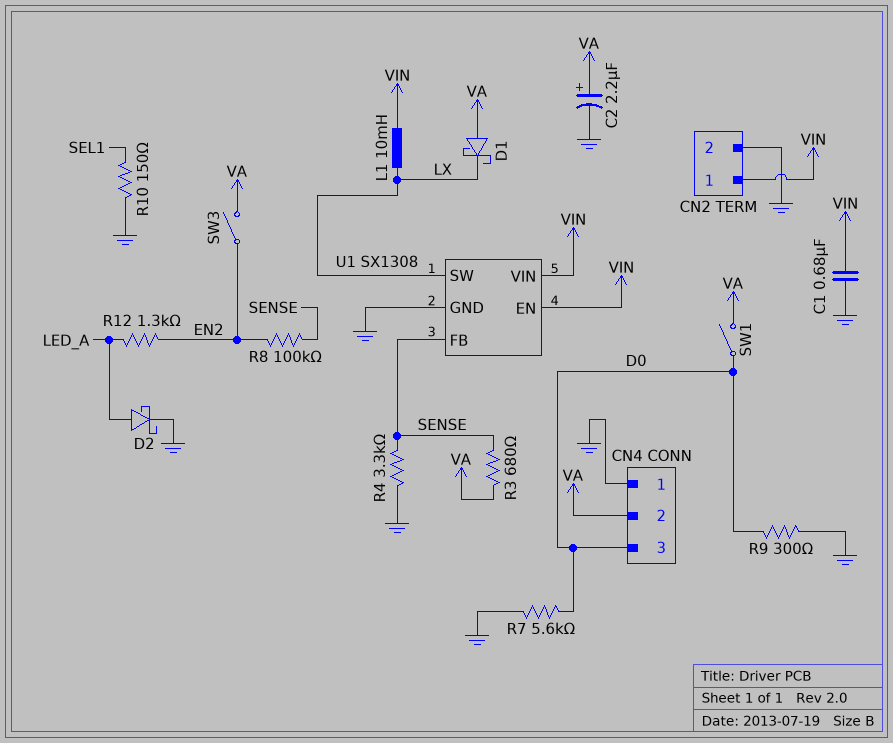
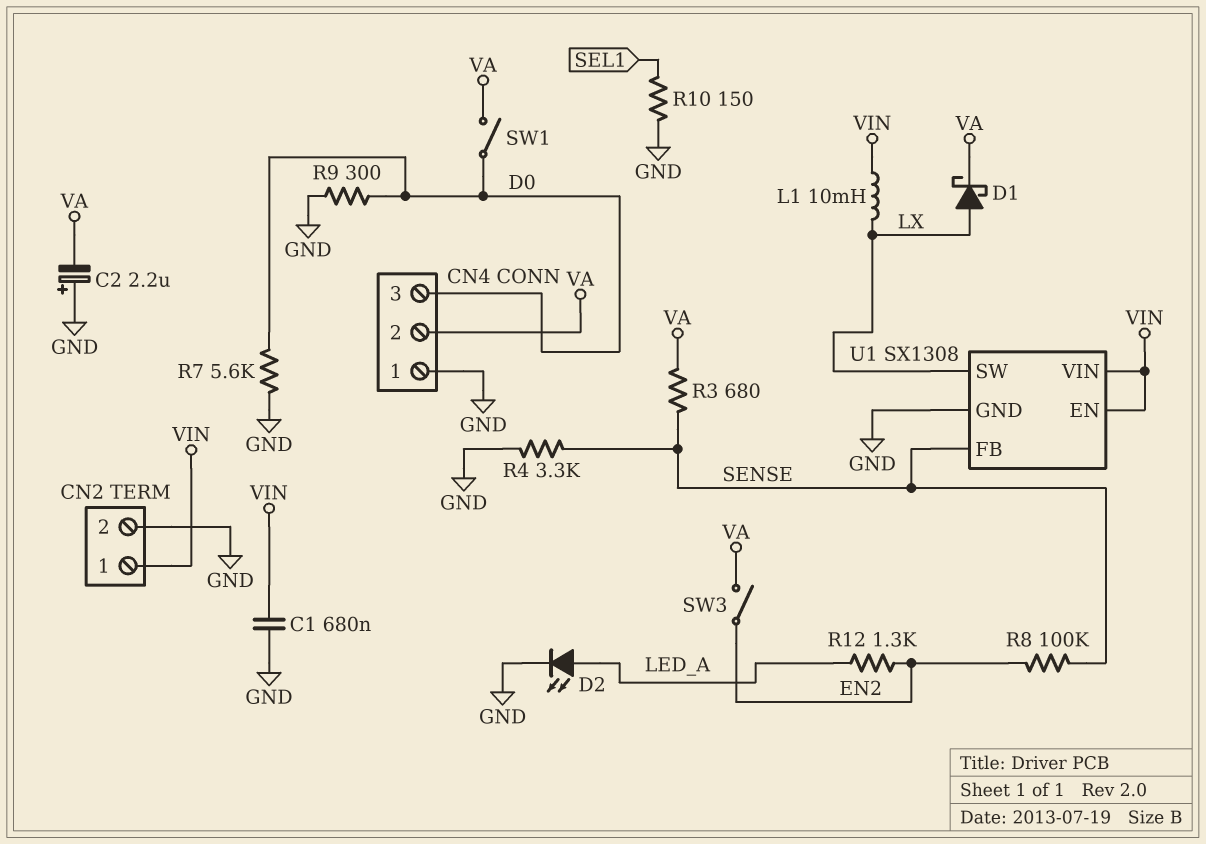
C2: 2.2uF (plus VA, minus GND) -> 2.2uF (plus GND, minus VA)
D1: schottky (A VA, K LX) -> schottky (A LX, K VA)
D2: schottky (A LED_A, K GND) -> LED (A LED_A, K GND)

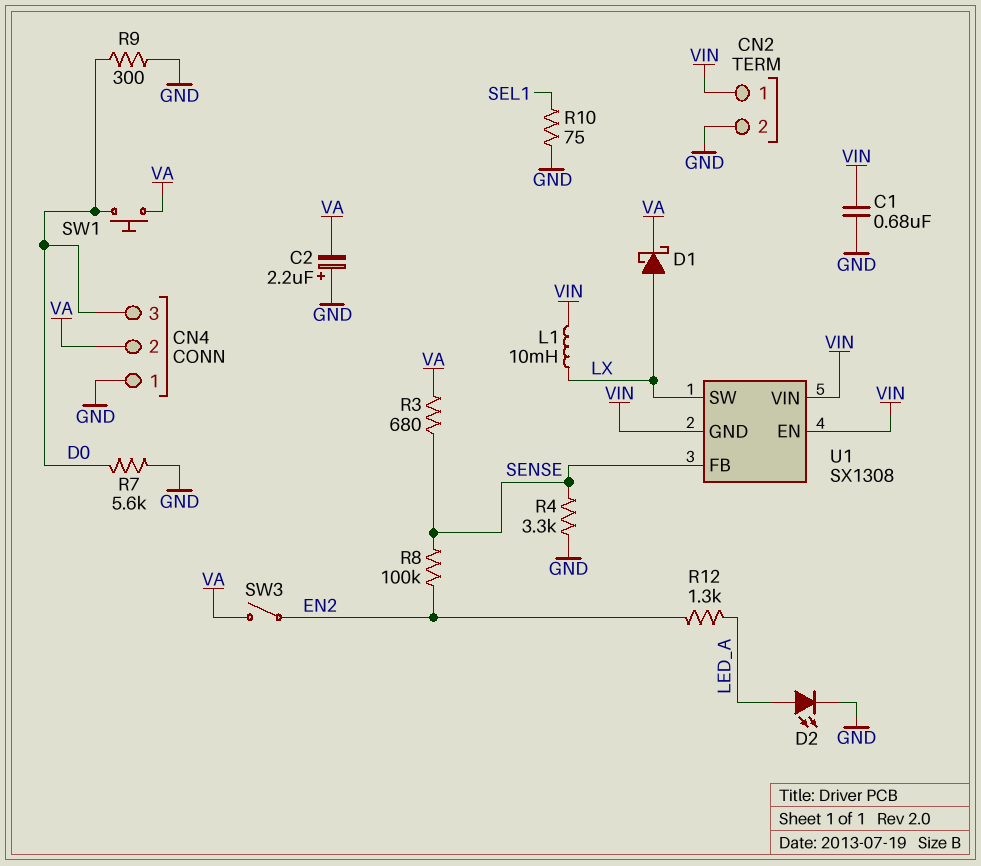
R10: 150 (GND, SEL1) -> 75 (GND, SEL1)
SW1: switch (D0, VA) -> button (D0, VA)
U1 pin GND: GND -> VIN

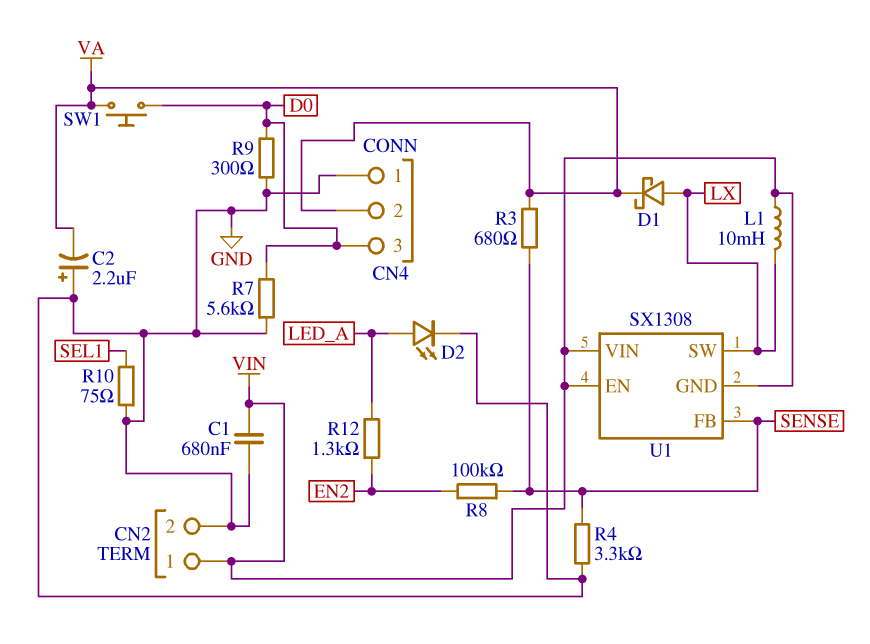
SW3: switch (EN2, VA) -> none

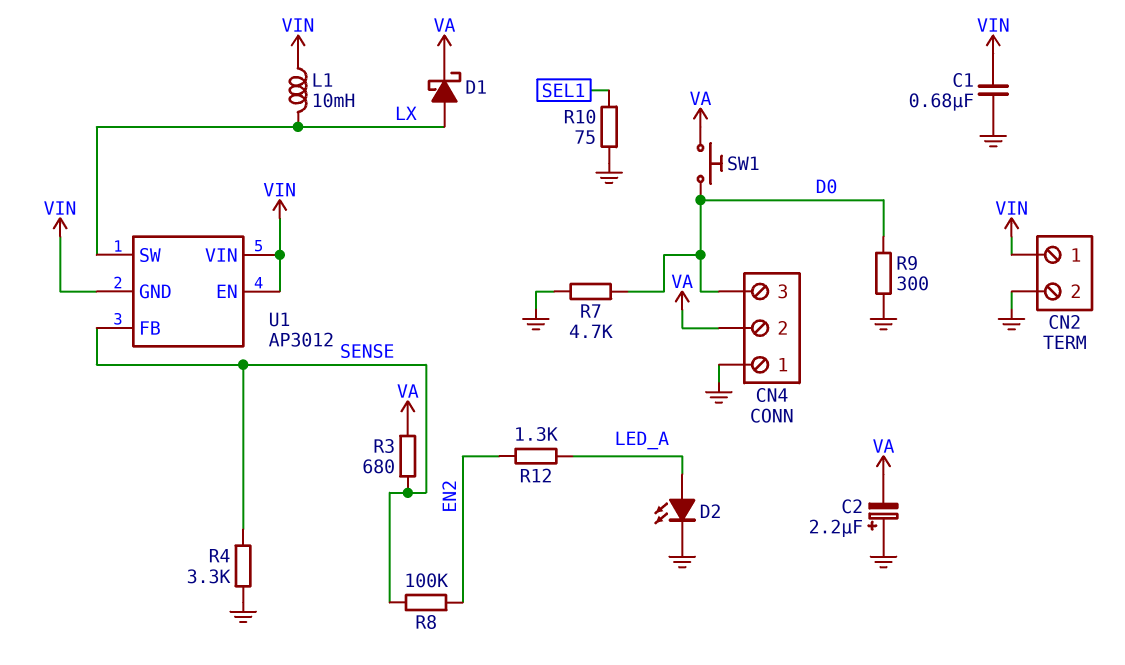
R7: 5.6k (D0, GND) -> 4.7k (D0, GND)
U1: SX1308 -> AP3012

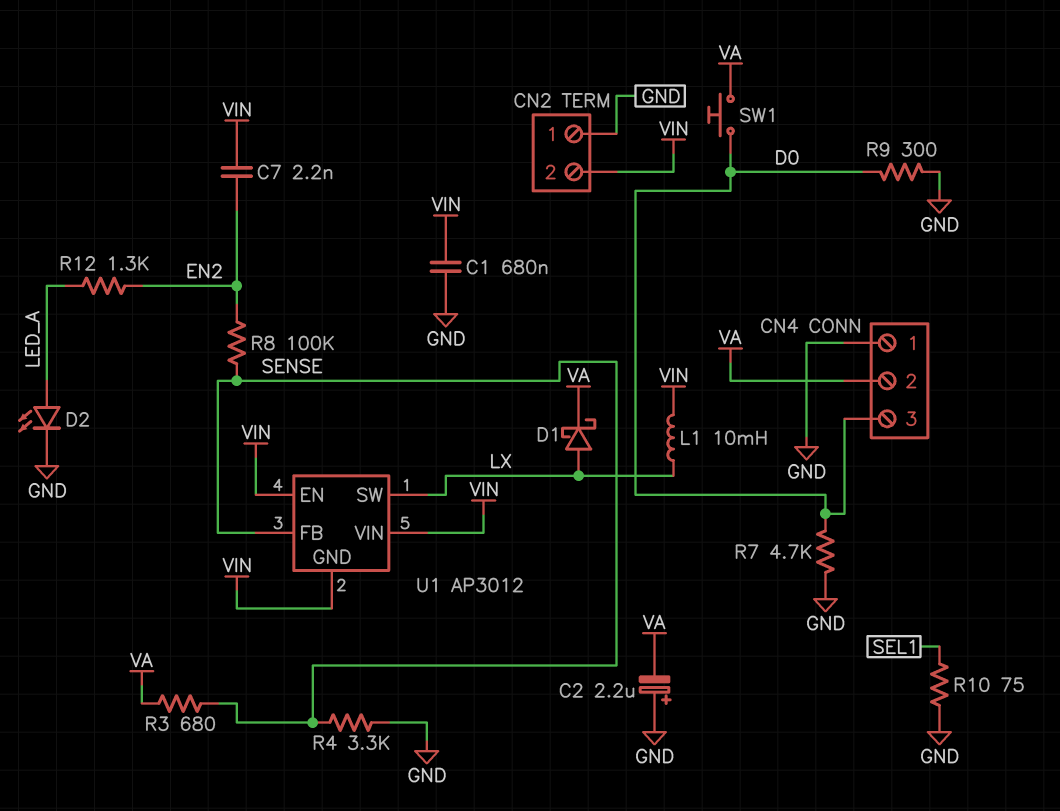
C7: none -> 2.2nF (EN2, VIN)
CN2 pin 1: VIN -> GND
CN2 pin 2: GND -> VIN

